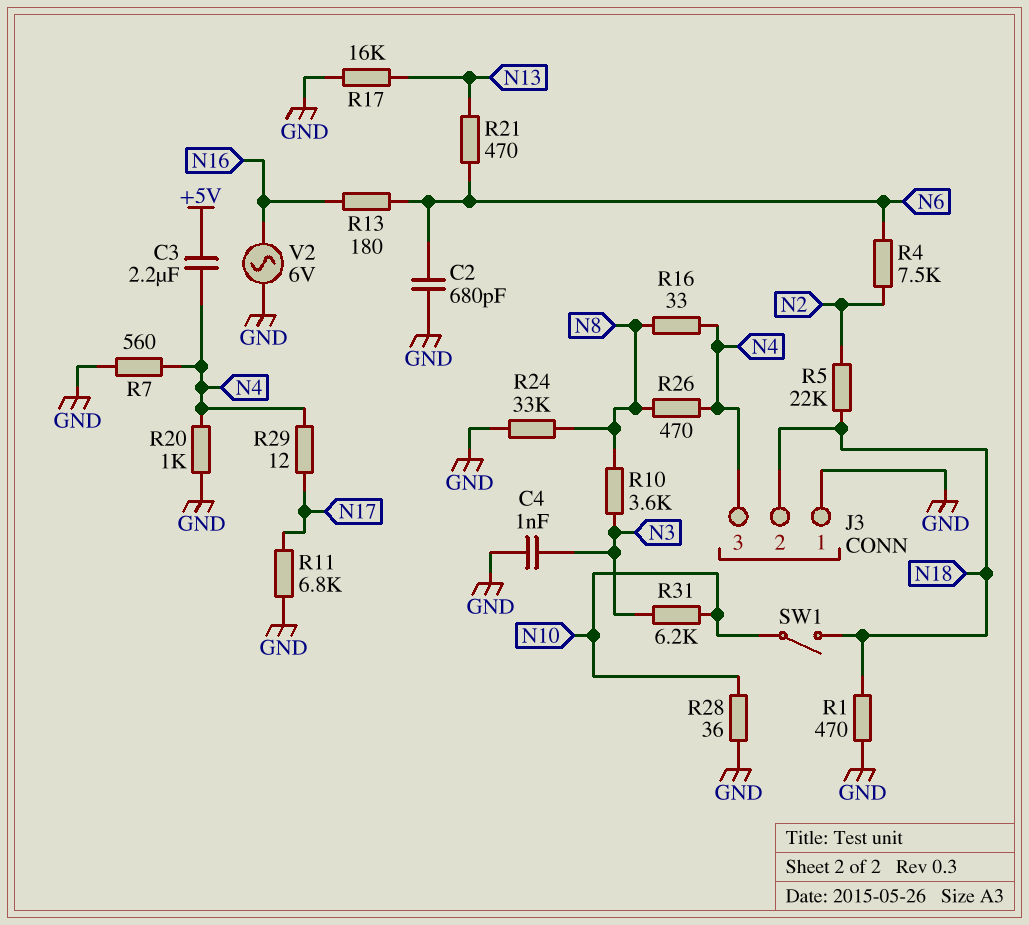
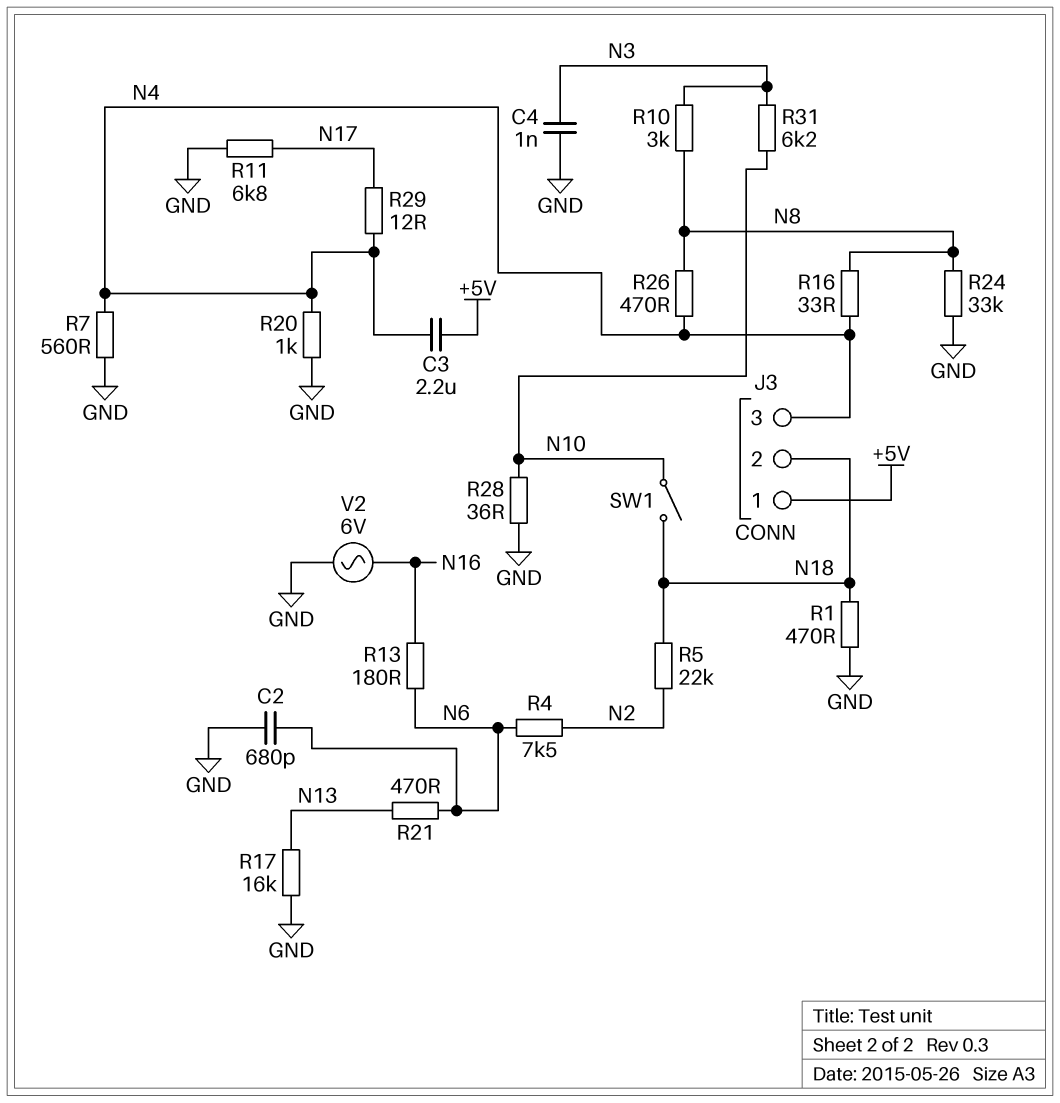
J3 pin 1: GND -> +5V
R10: 3.6k (N3, N8) -> 3k (N3, N8)

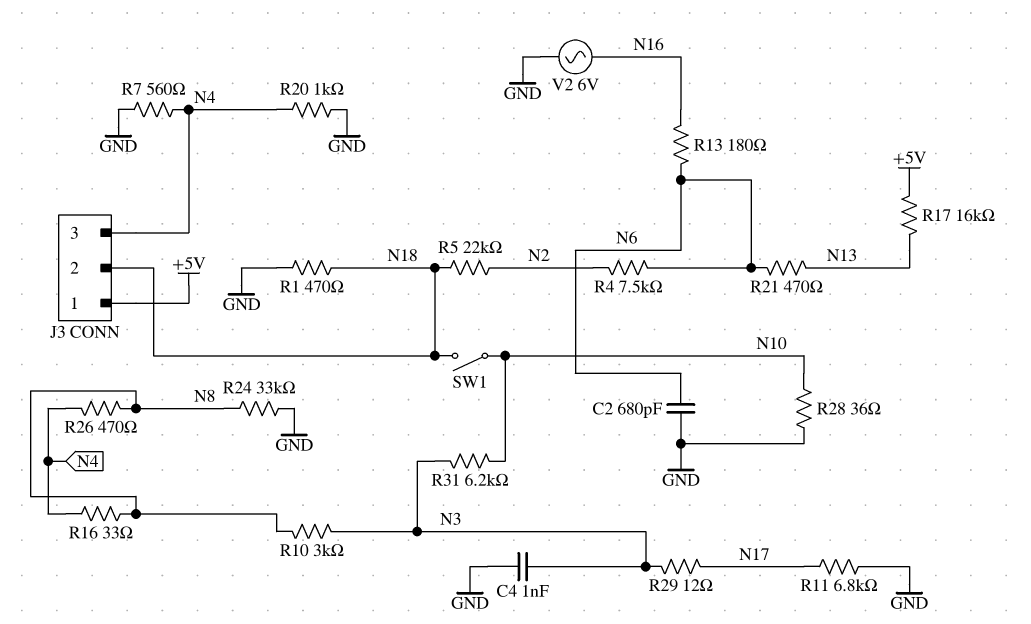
C3: 2.2uF (+5V, N4) -> none
R17: 16k (GND, N13) -> 16k (+5V, N13)
R29: 12 (N4, N17) -> 12 (N3, N17)

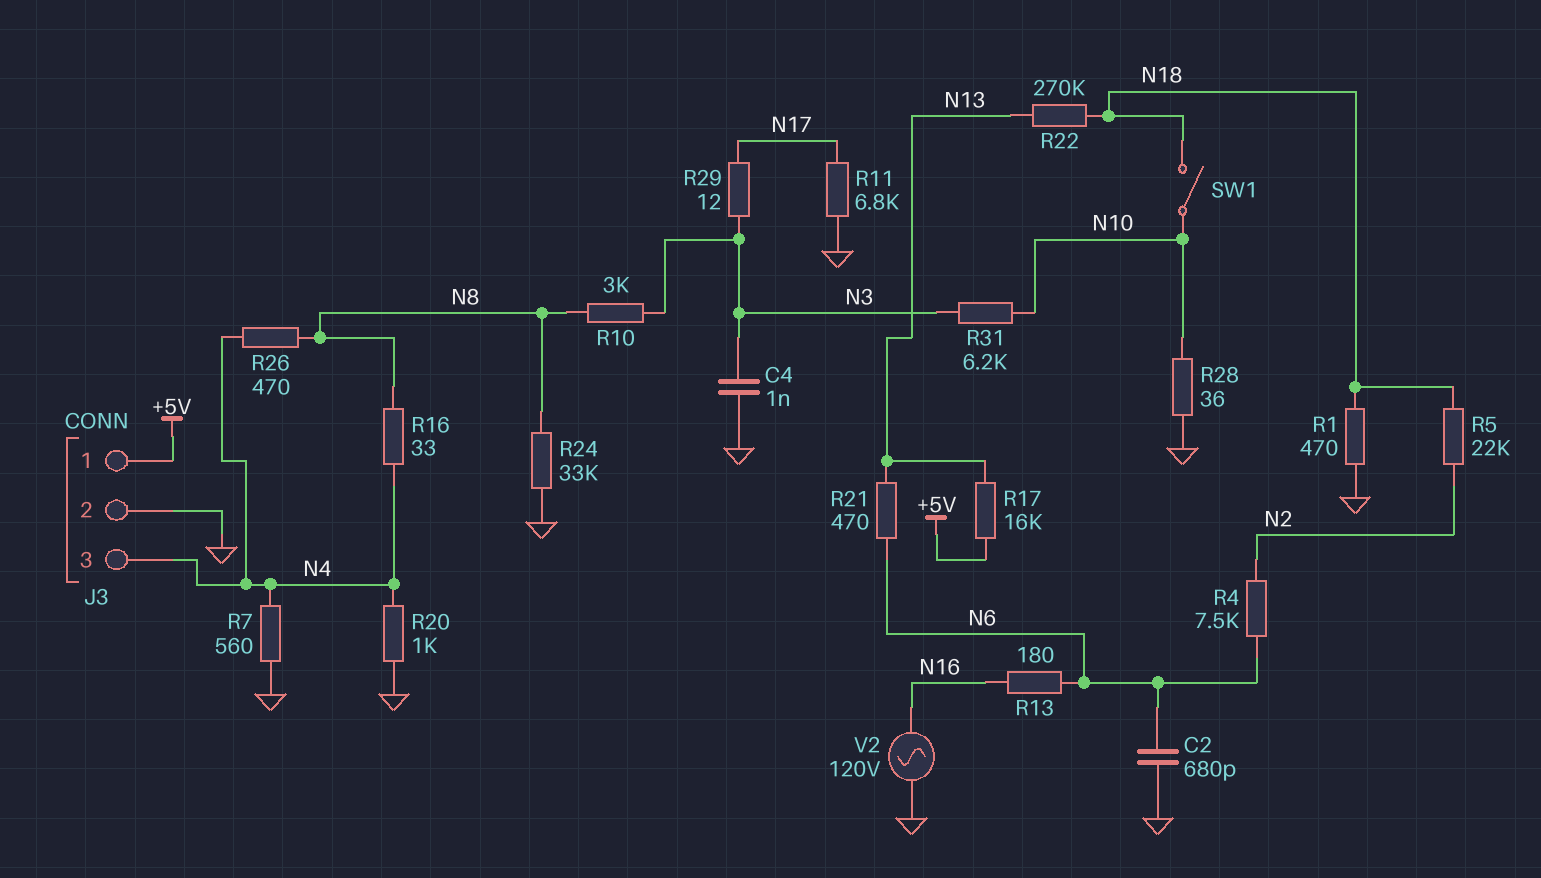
J3 pin 2: N18 -> GND
R22: none -> 270k (N13, N18)
V2: AC 6V (GND, N16) -> AC 120V (GND, N16)

